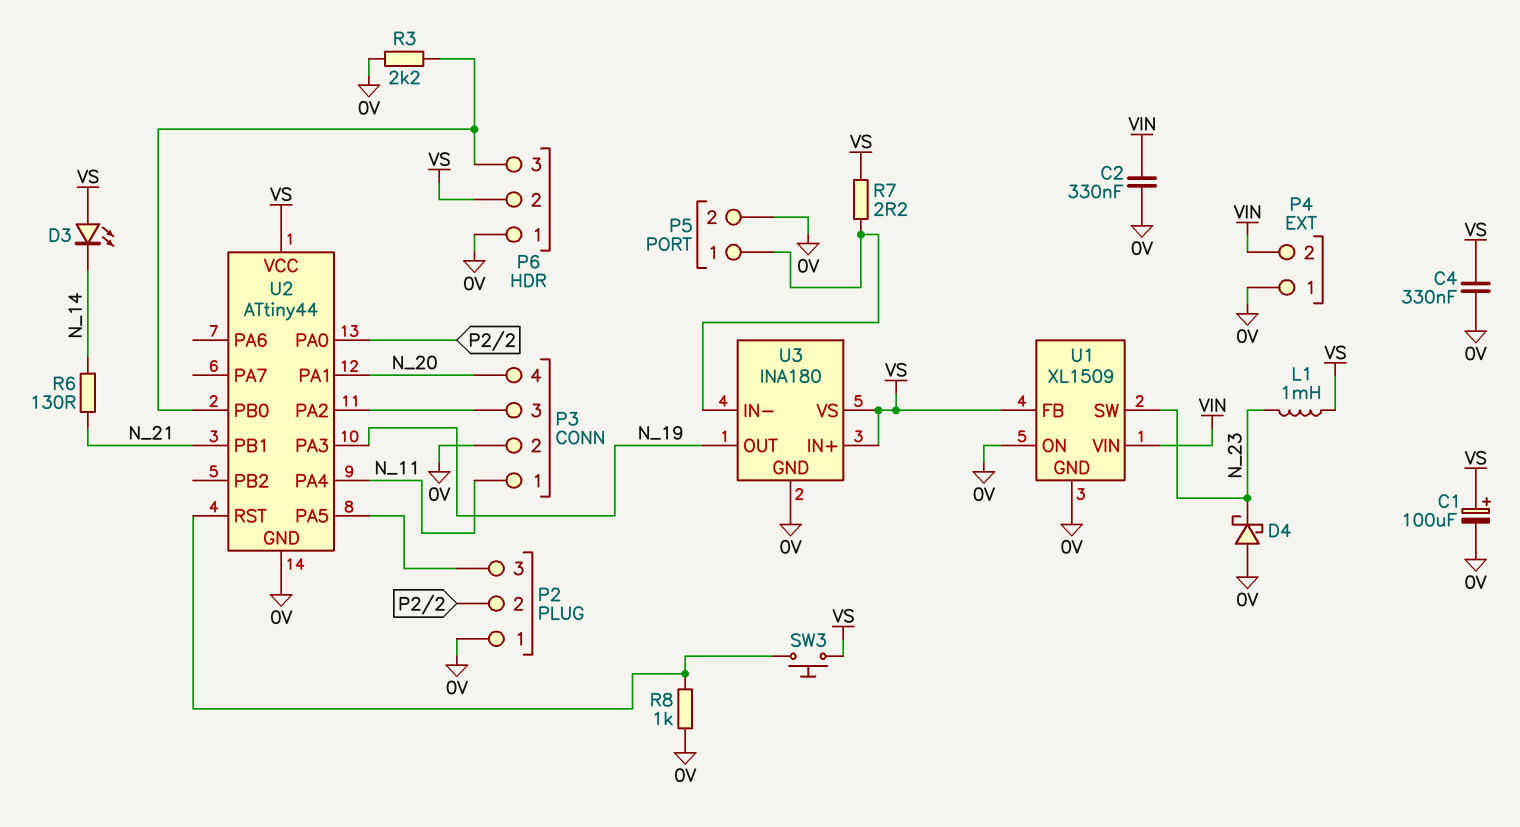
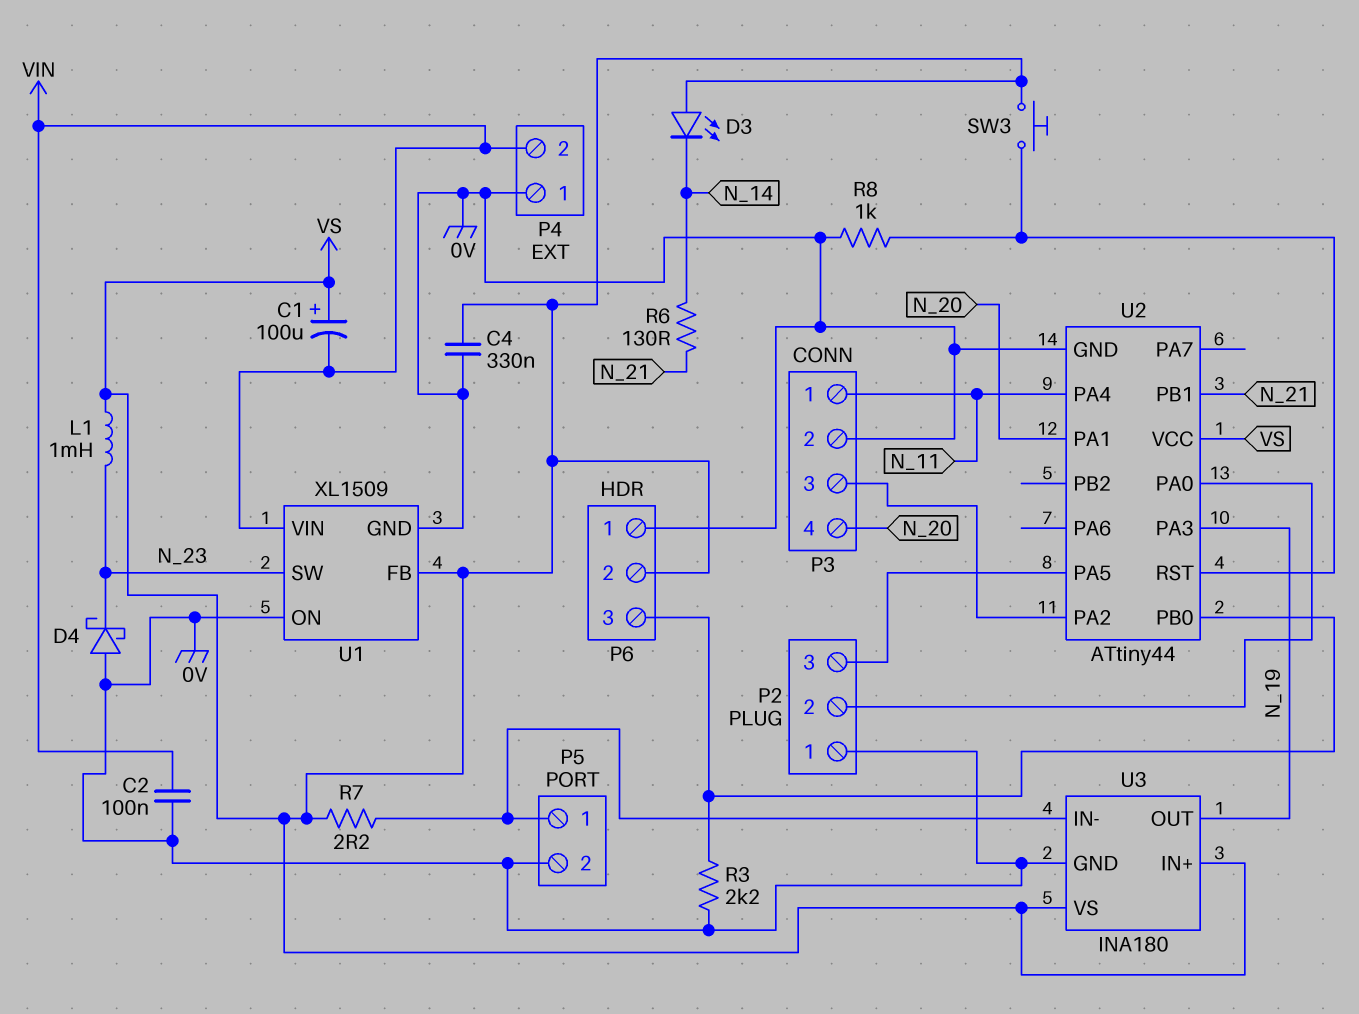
C1: 100uF (plus VS, minus 0V) -> 100uF (plus VS, minus VIN)
C2: 330nF (0V, VIN) -> 100nF (0V, VIN)

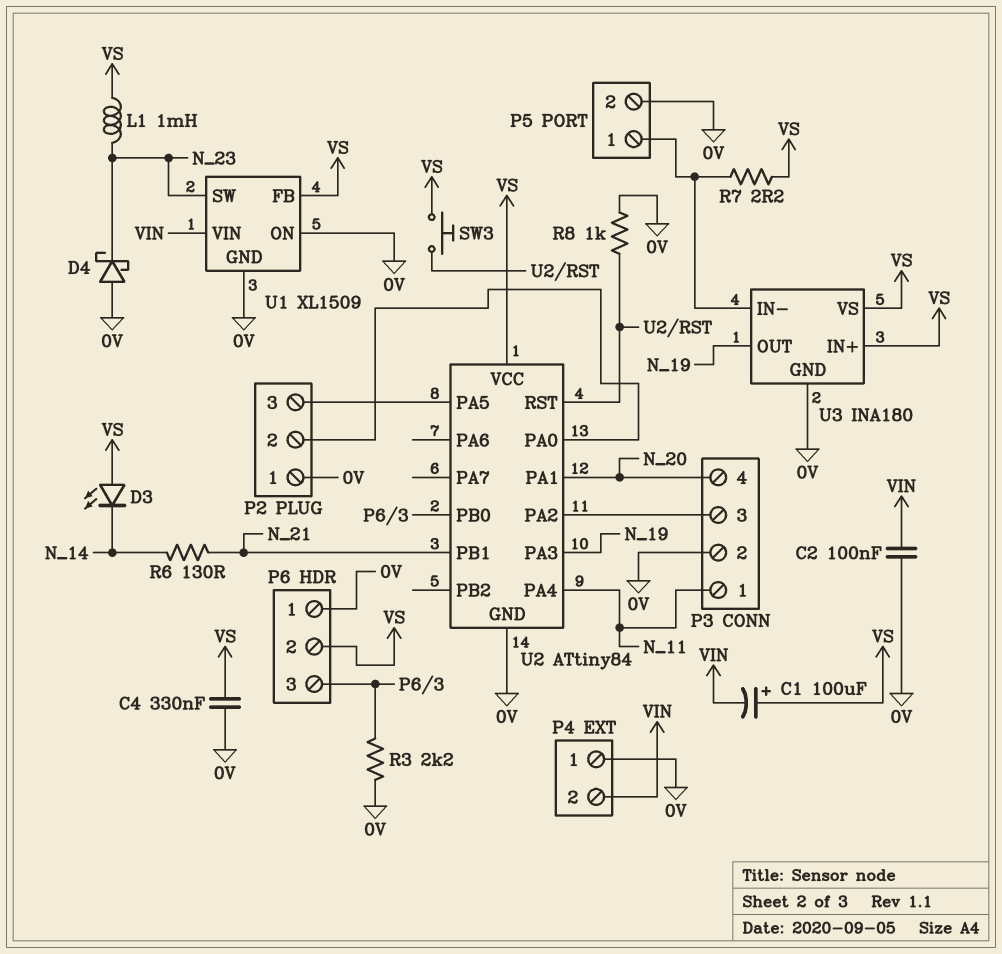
U2: ATtiny44 -> ATtiny84

